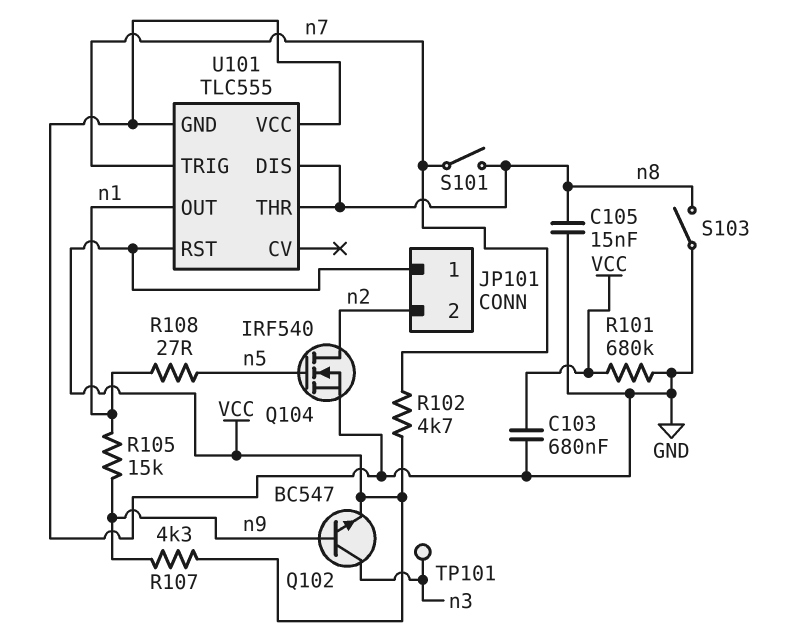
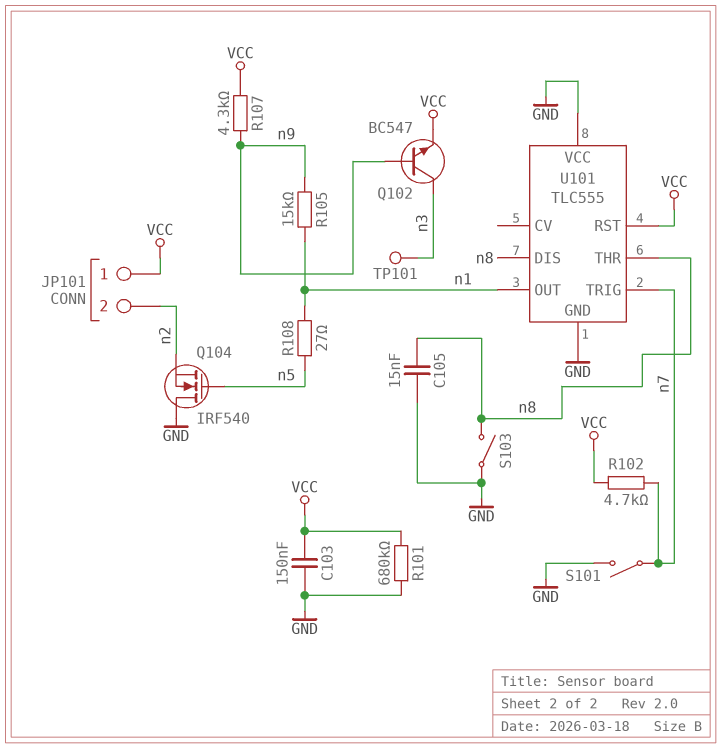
C103: 680nF (GND, VCC) -> 150nF (GND, VCC)
Q104: NMOS IRF540 (G n5, D n2, S GND) -> NMOS IRF540 (G n5, D GND, S n2)
S101: switch (n7, n8) -> switch (GND, n7)

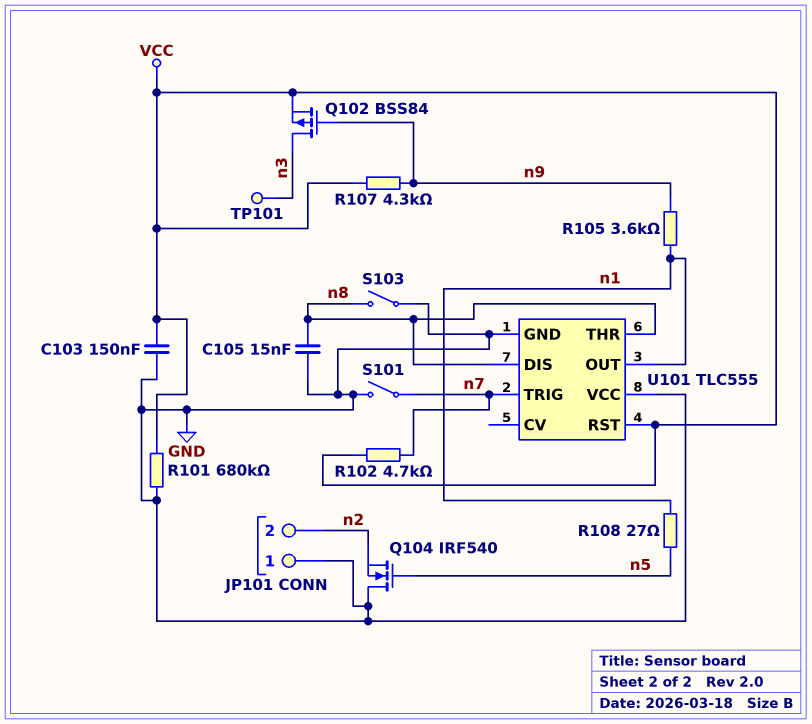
JP101 pin 1: VCC -> GND
Q102: NPN BC547 (B n9, C n3, E VCC) -> PMOS BSS84 (G n9, D n3, S VCC)
R105: 15k (n1, n9) -> 3.6k (n1, n9)

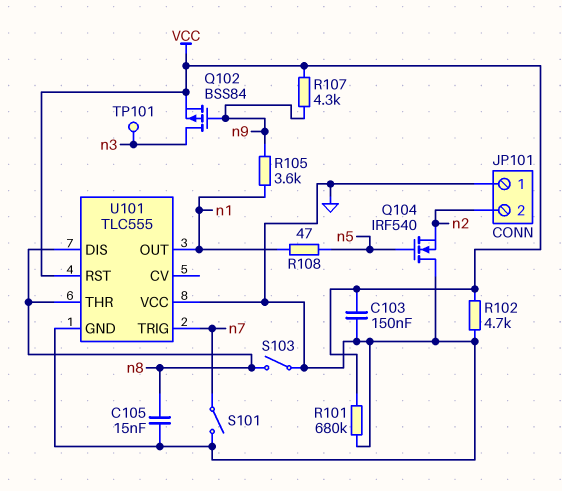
R102: 4.7k (VCC, n7) -> 4.7k (GND, VCC)
R108: 27 (n1, n5) -> 47 (n1, n5)

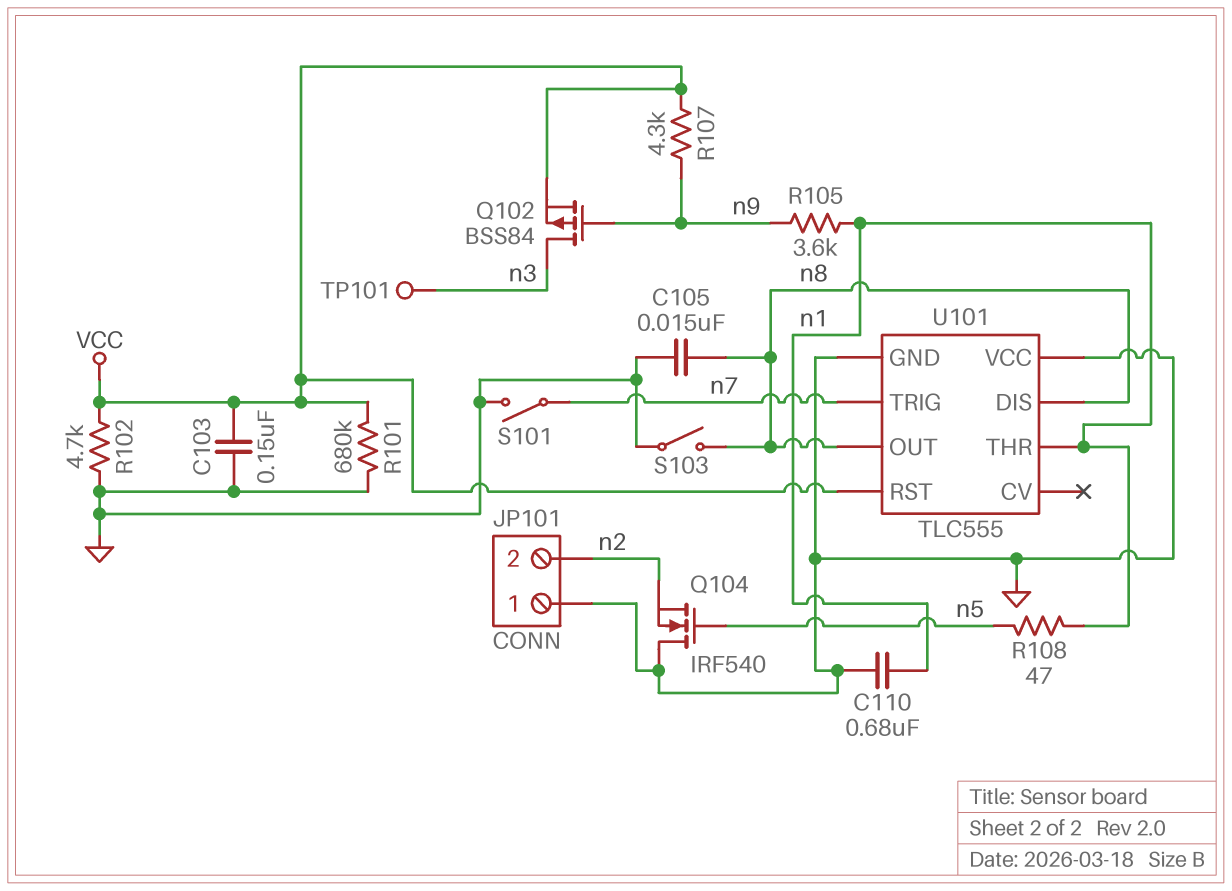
C110: none -> 680nF (GND, n1)
U101 pin OUT: n1 -> n8
U101 pin THR: n8 -> n1

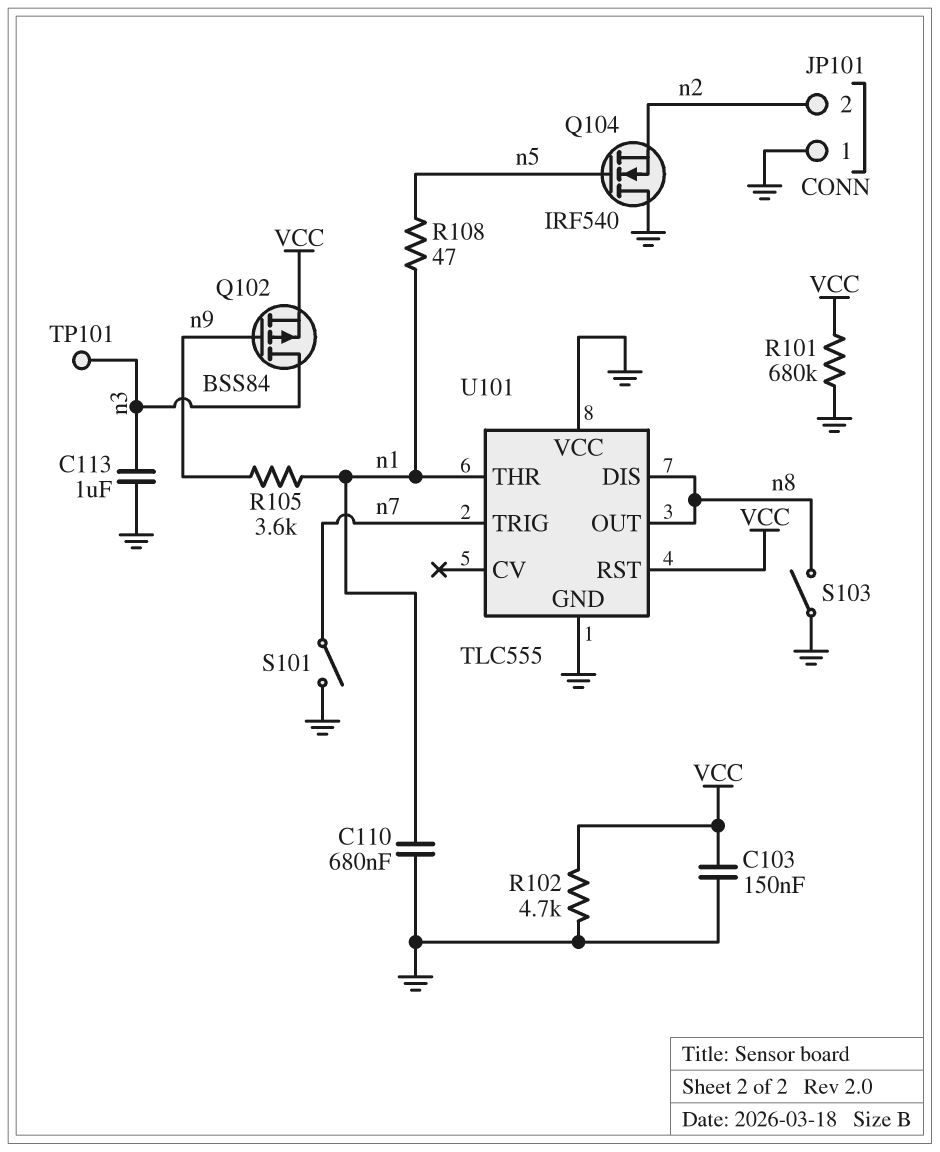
C105: 15nF (GND, n8) -> none
C113: none -> 1uF (GND, n3)
R107: 4.3k (VCC, n9) -> none

